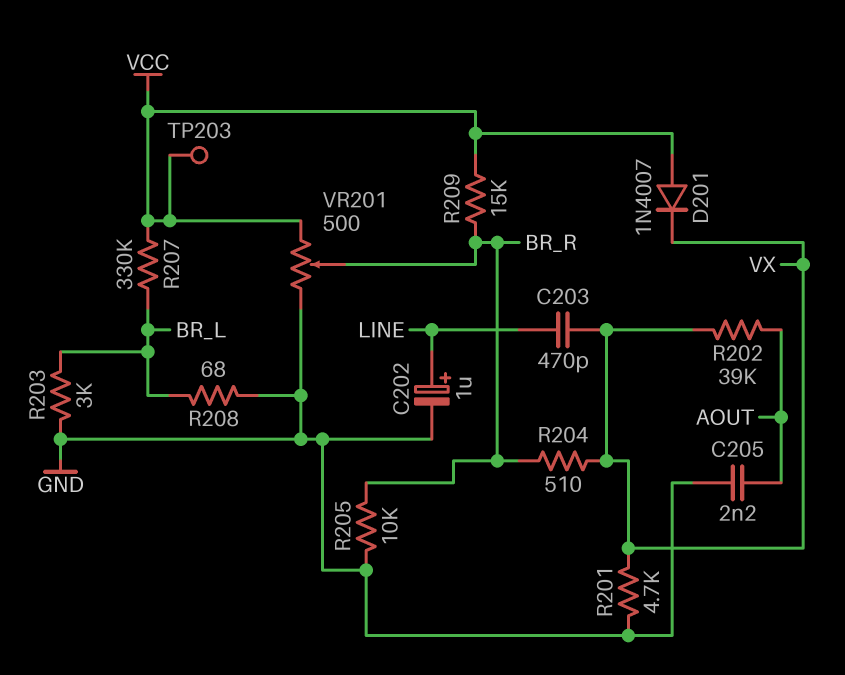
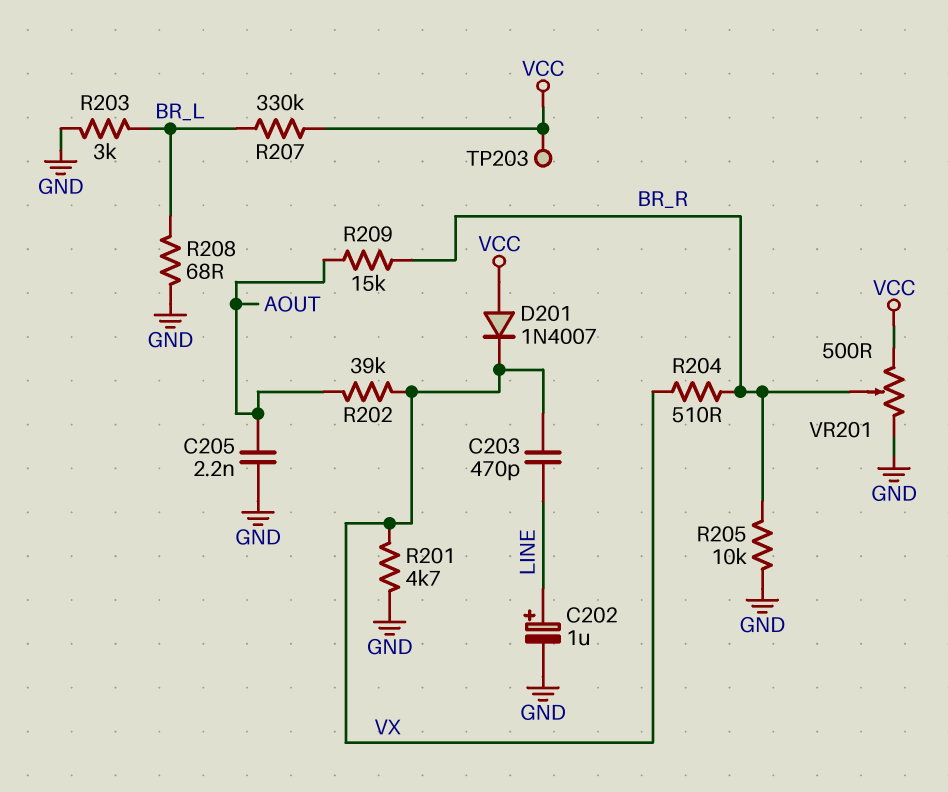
R209: 15k (BR_R, VCC) -> 15k (AOUT, BR_R)

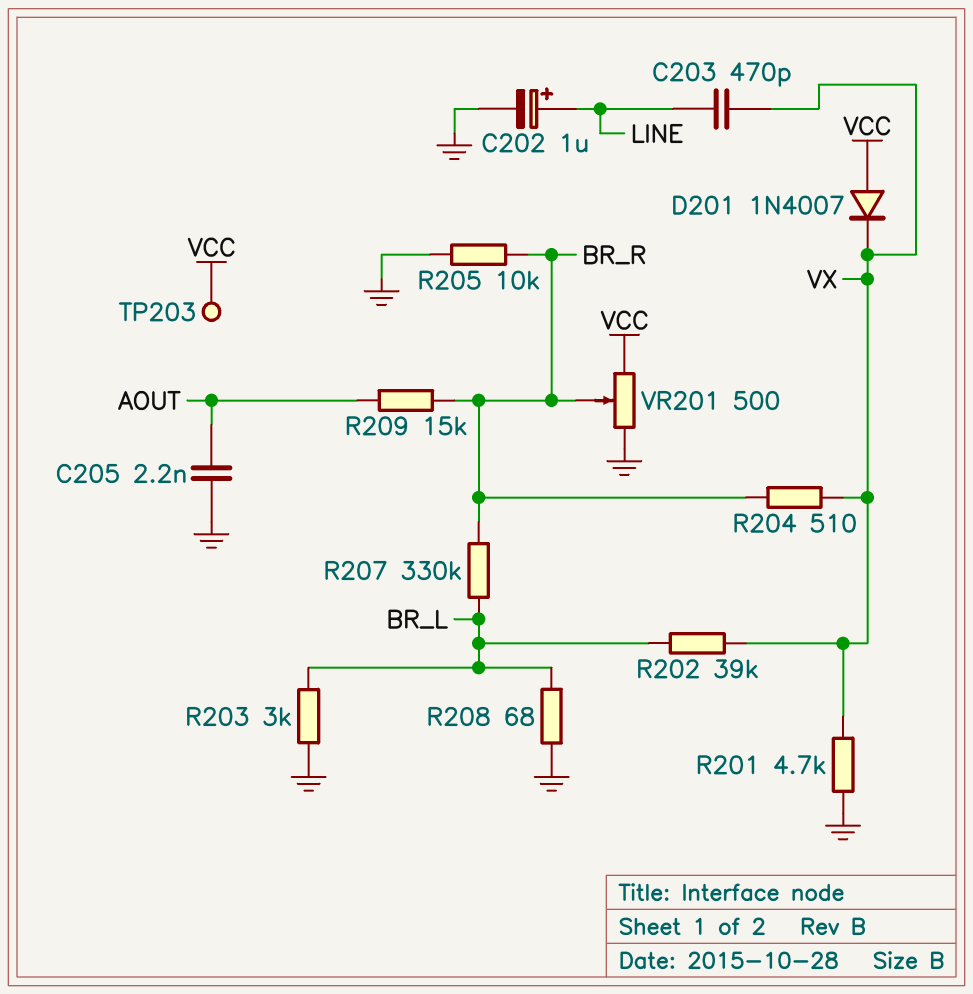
R202: 39k (AOUT, VX) -> 39k (BR_L, VX)
R207: 330k (BR_L, VCC) -> 330k (BR_L, BR_R)

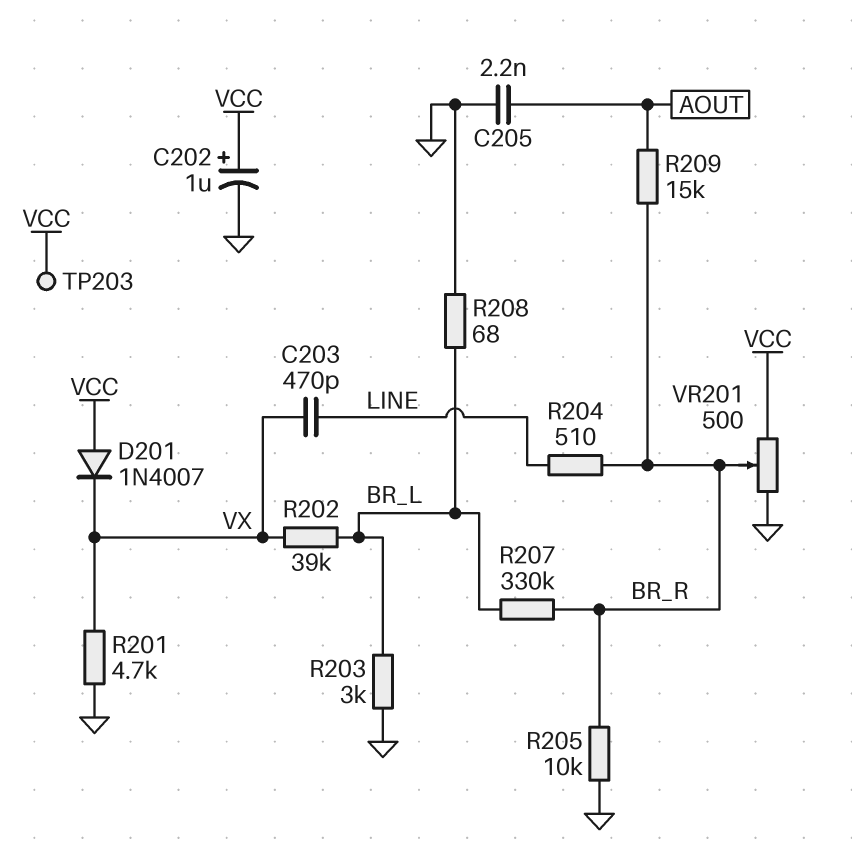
C202: 1uF (plus LINE, minus GND) -> 1uF (plus VCC, minus GND)
R204: 510 (BR_R, VX) -> 510 (BR_R, LINE)

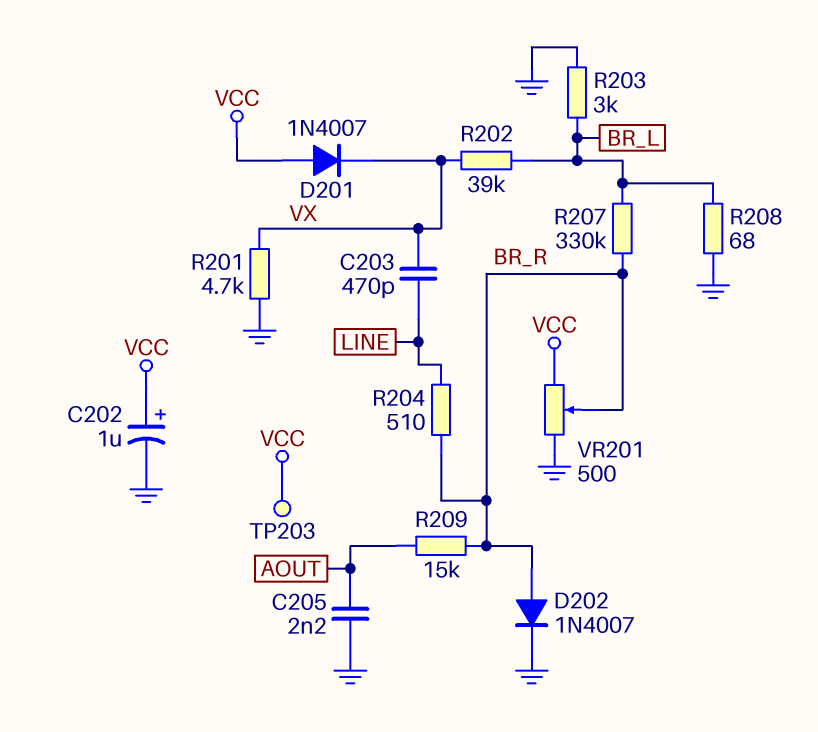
D202: none -> diode 1N4007 (A BR_R, K GND)
R205: 10k (BR_R, GND) -> none

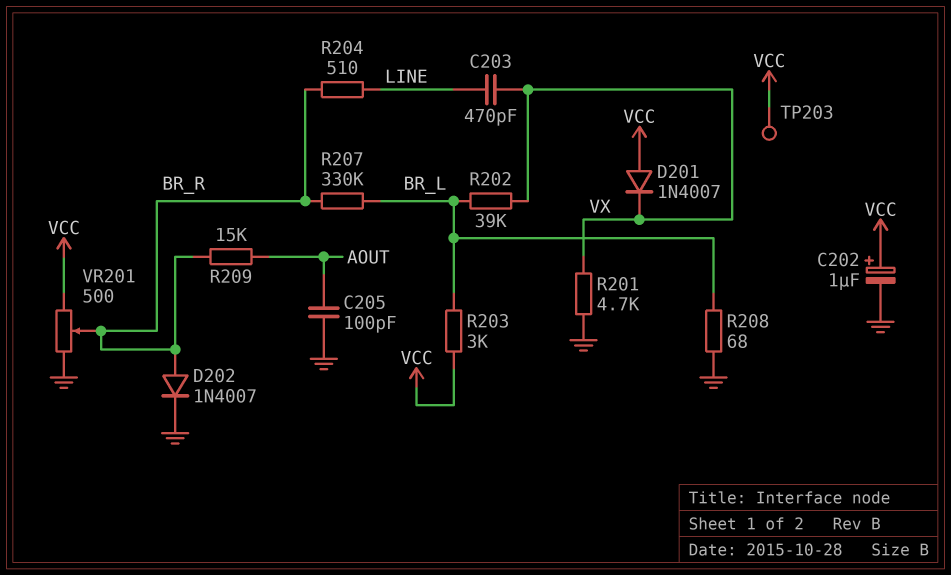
C205: 2.2nF (AOUT, GND) -> 100pF (AOUT, GND)
R203: 3k (BR_L, GND) -> 3k (BR_L, VCC)

